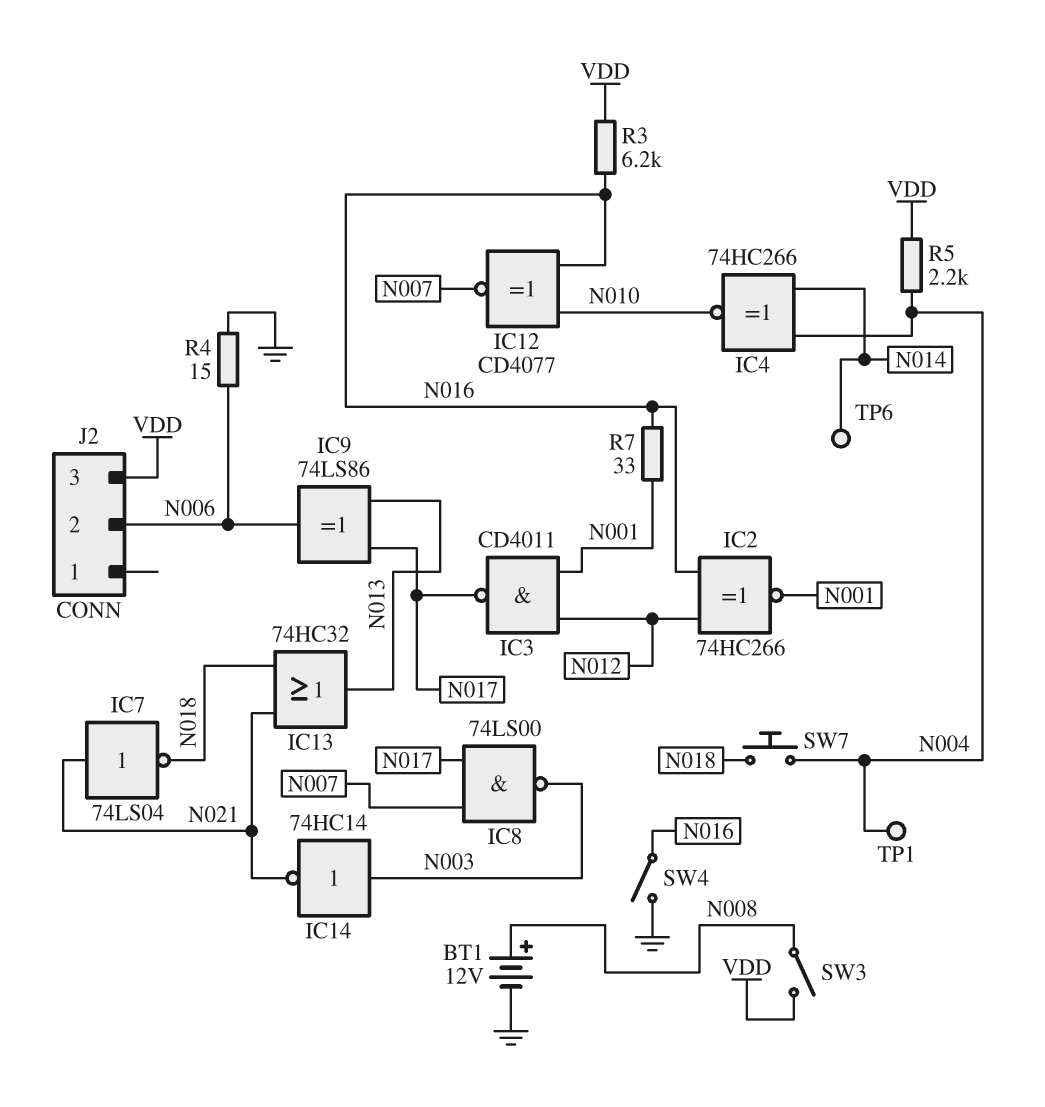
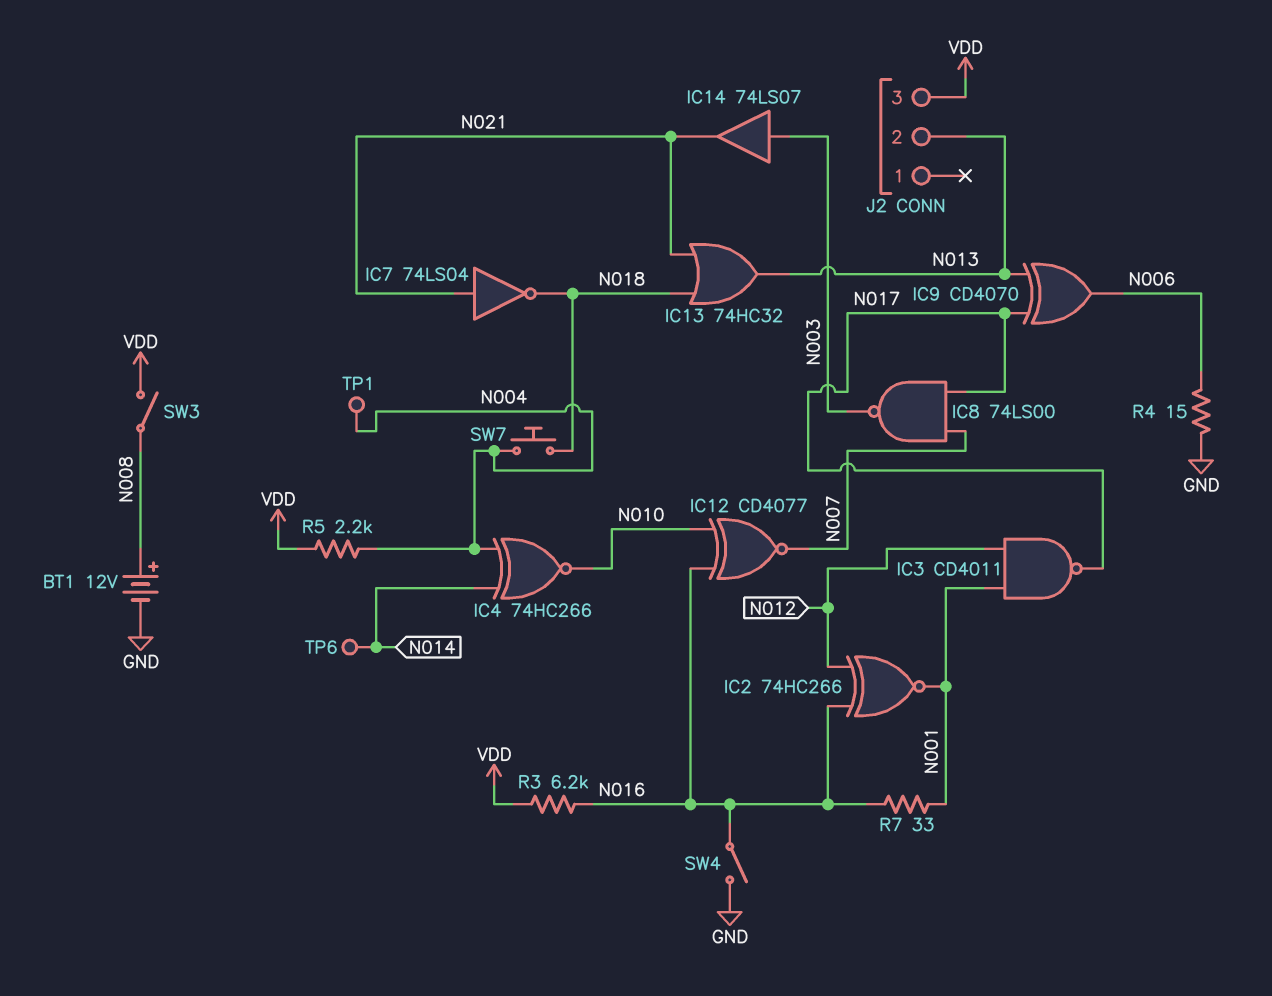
IC9: XOR 74LS86 (in N013, in N017, out N006) -> XOR CD4070 (in N013, in N017, out N006)
IC14: NOT 74HC14 (in N003, out N021) -> buffer 74LS07 (in N003, out N021)
J2 pin 2: N006 -> N013

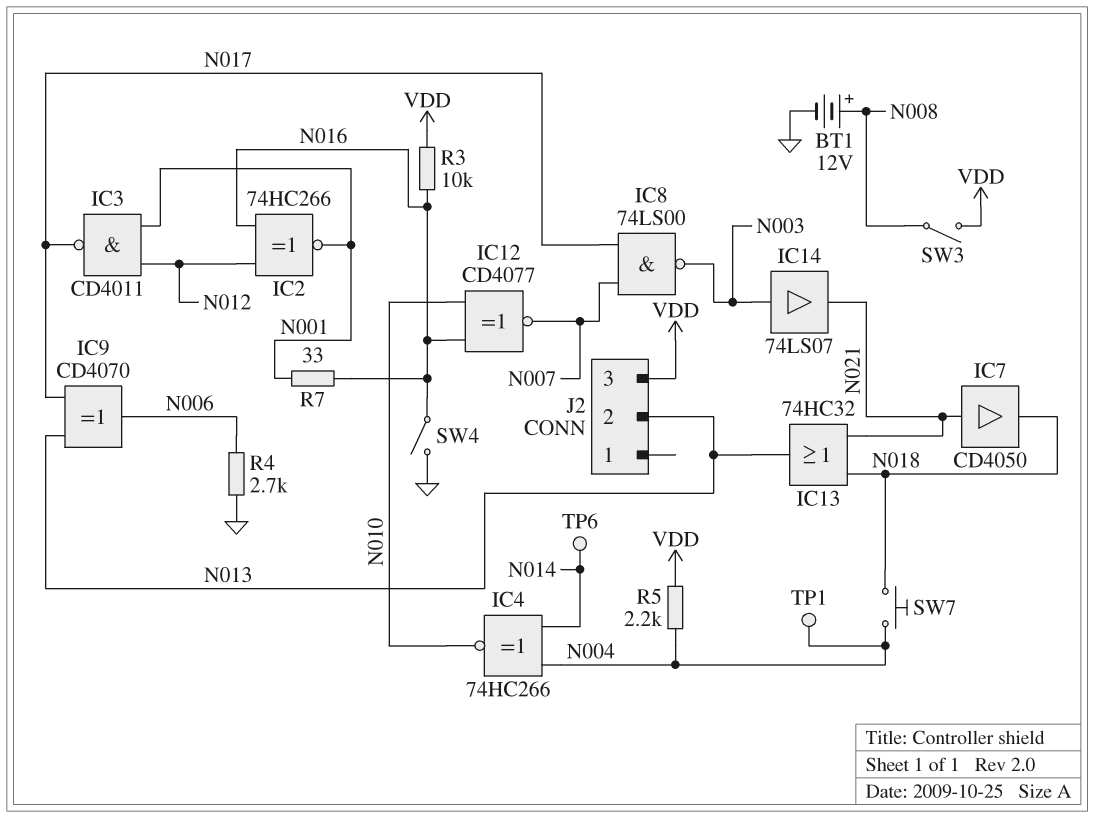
IC7: NOT 74LS04 (in N021, out N018) -> buffer CD4050 (in N021, out N018)
R3: 6.2k (N016, VDD) -> 10k (N016, VDD)
R4: 15 (GND, N006) -> 2.7k (GND, N006)

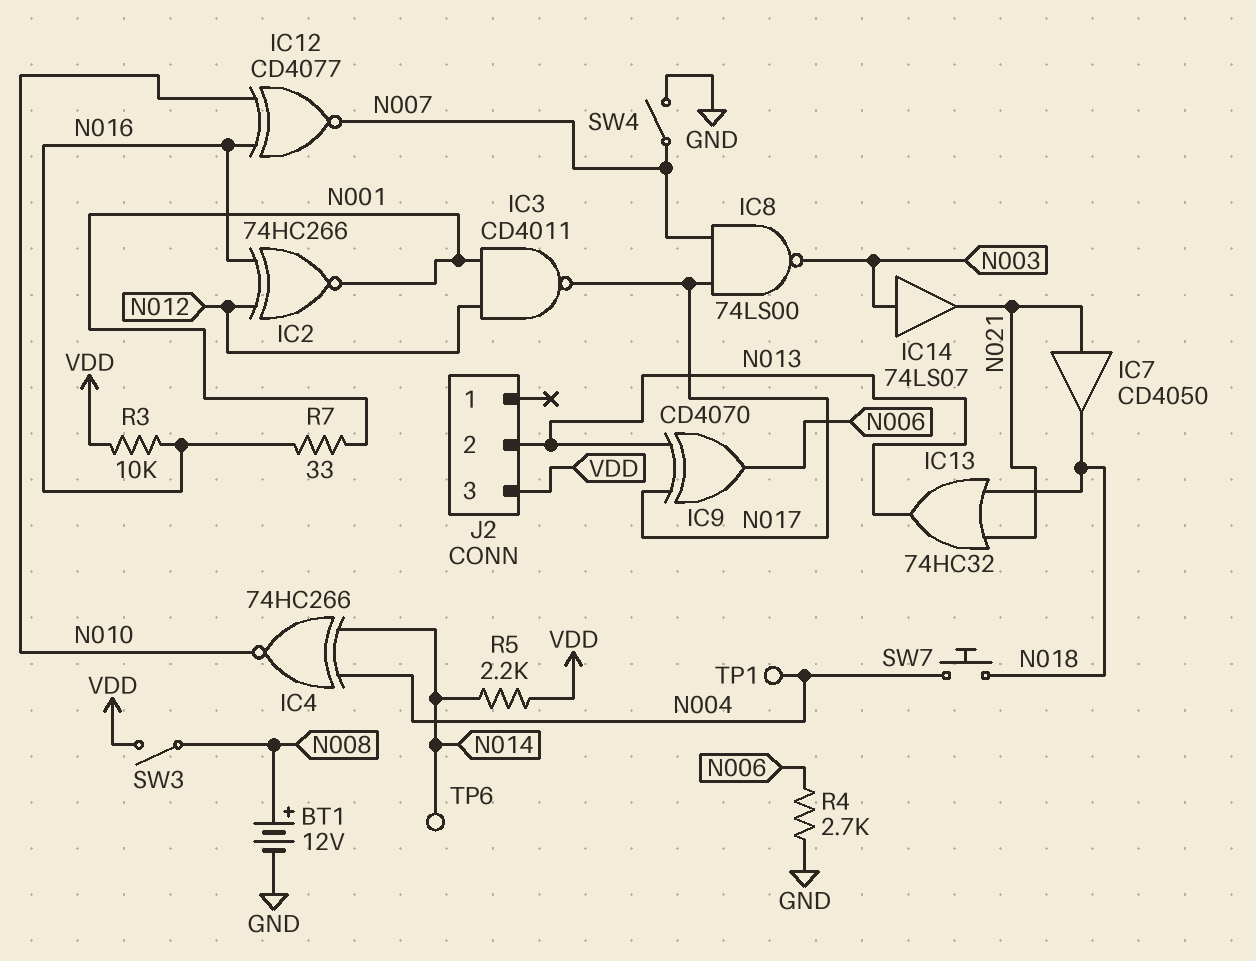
R5: 2.2k (N004, VDD) -> 2.2k (N014, VDD)
SW4: switch (GND, N016) -> switch (GND, N007)

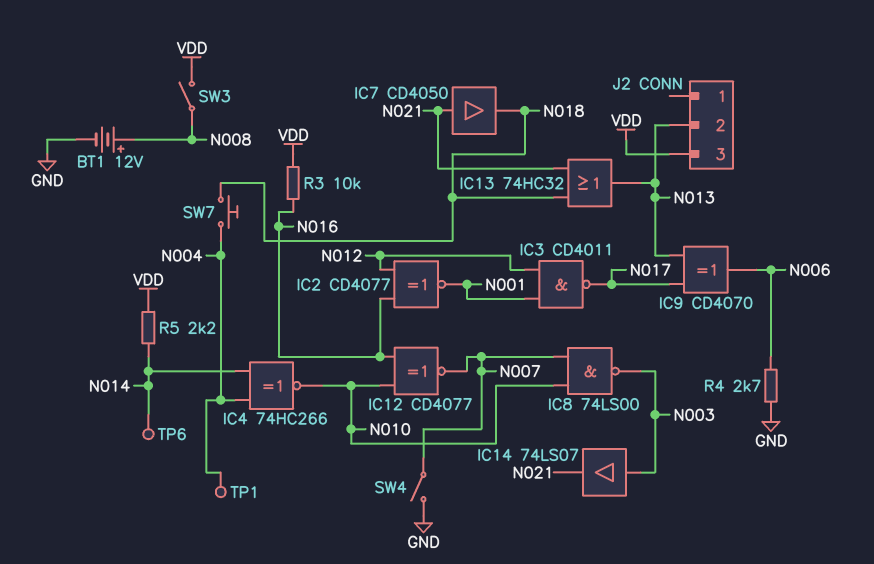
IC2: XNOR 74HC266 (in N012, in N016, out N001) -> XNOR CD4077 (in N012, in N016, out N001)
IC8: NAND 74LS00 (in N007, in N017, out N003) -> NAND 74LS00 (in N007, in N010, out N003)
R7: 33 (N001, N016) -> none

